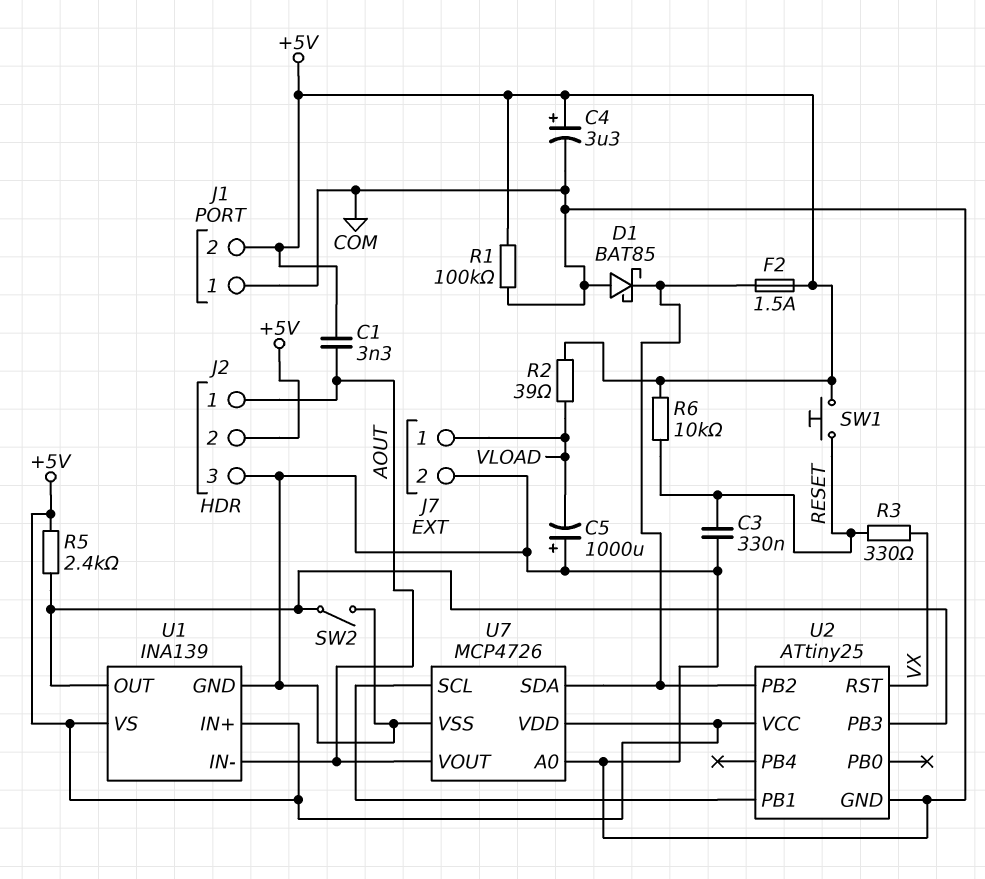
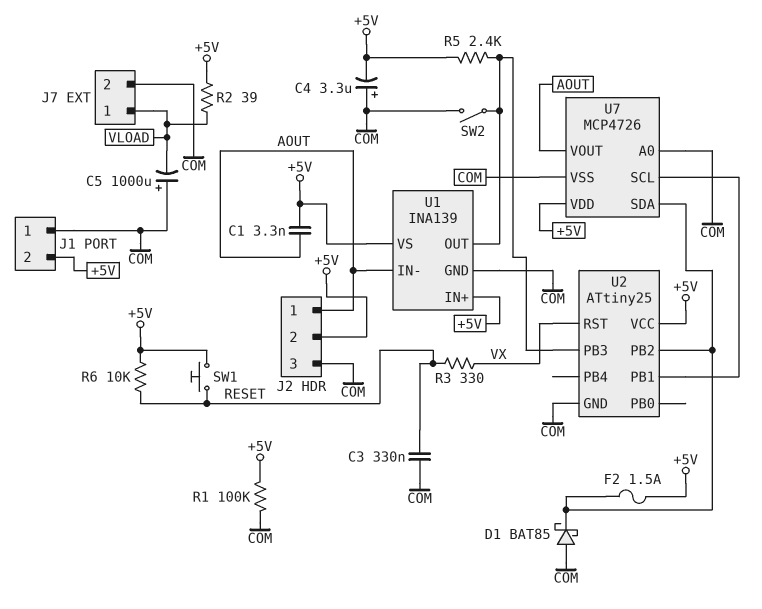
C4: 3.3uF (plus +5V, minus COM) -> 3.3uF (plus COM, minus +5V)

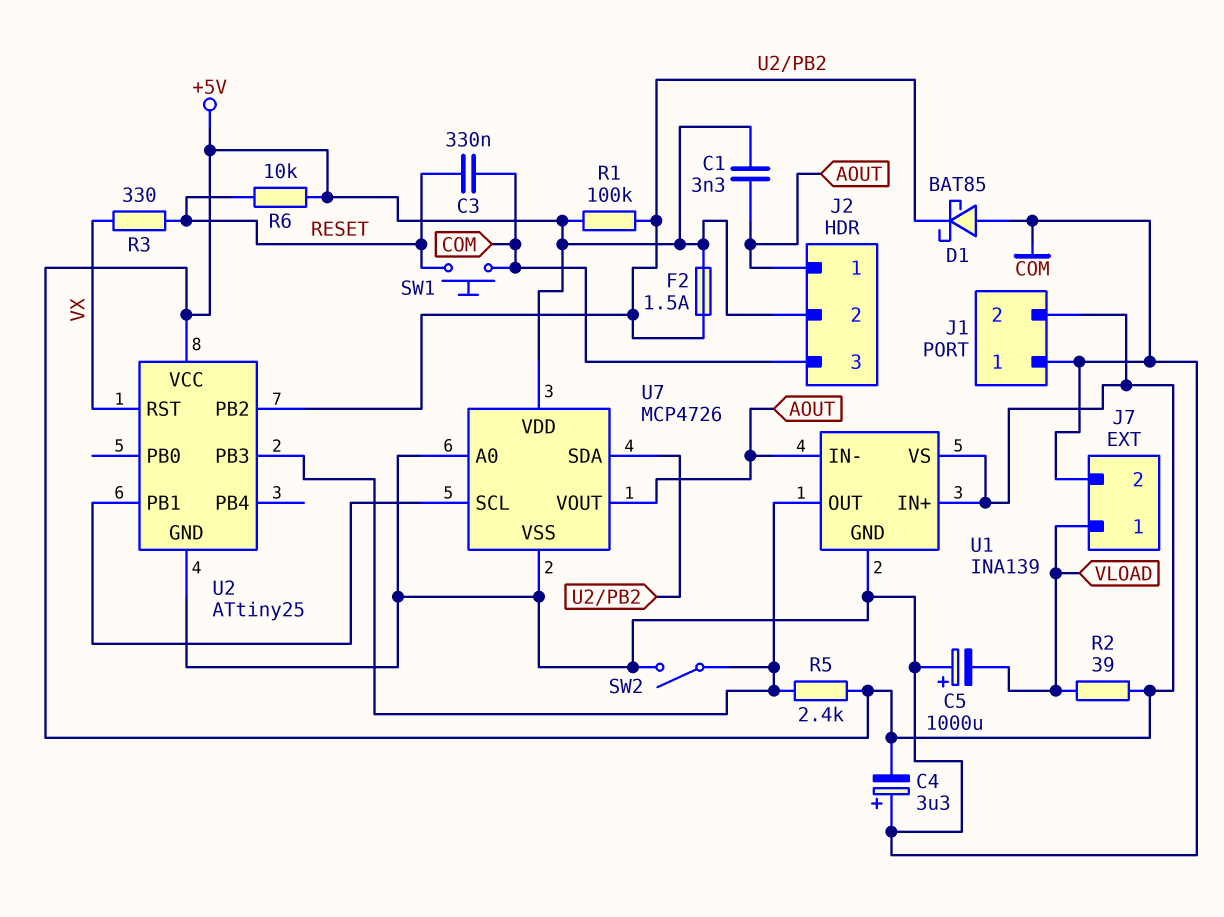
R1: 100k (+5V, COM) -> 100k (+5V, U2/PB2)
SW1: button (+5V, RESET) -> button (COM, RESET)

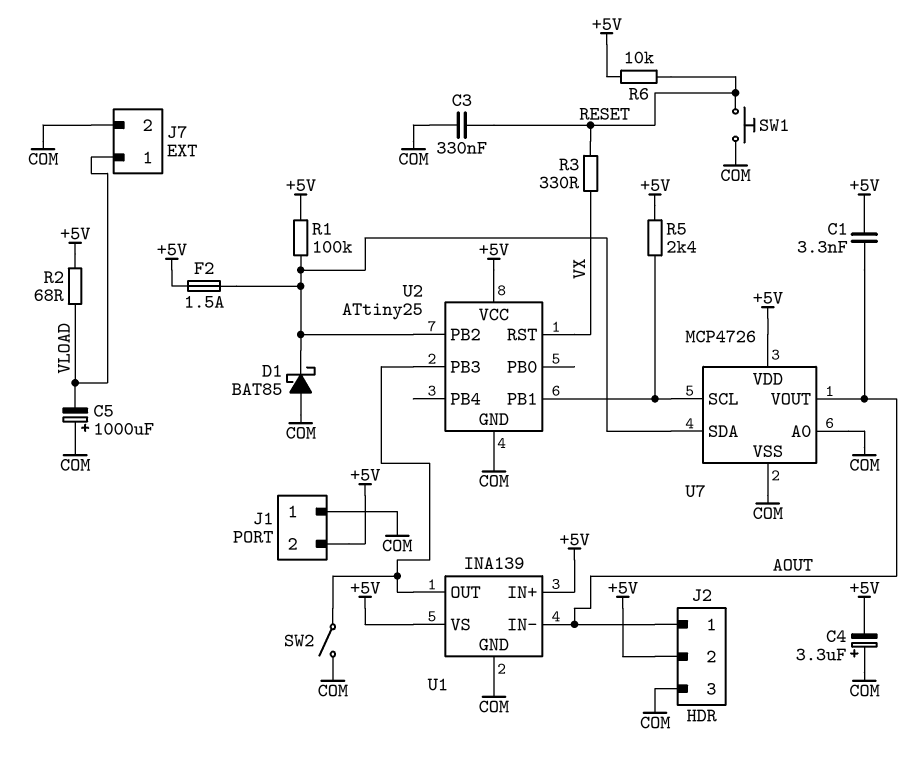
R2: 39 (+5V, VLOAD) -> 68 (+5V, VLOAD)
R5: 2.4k (+5V, U1/OUT) -> 2.4k (+5V, U2/PB1)

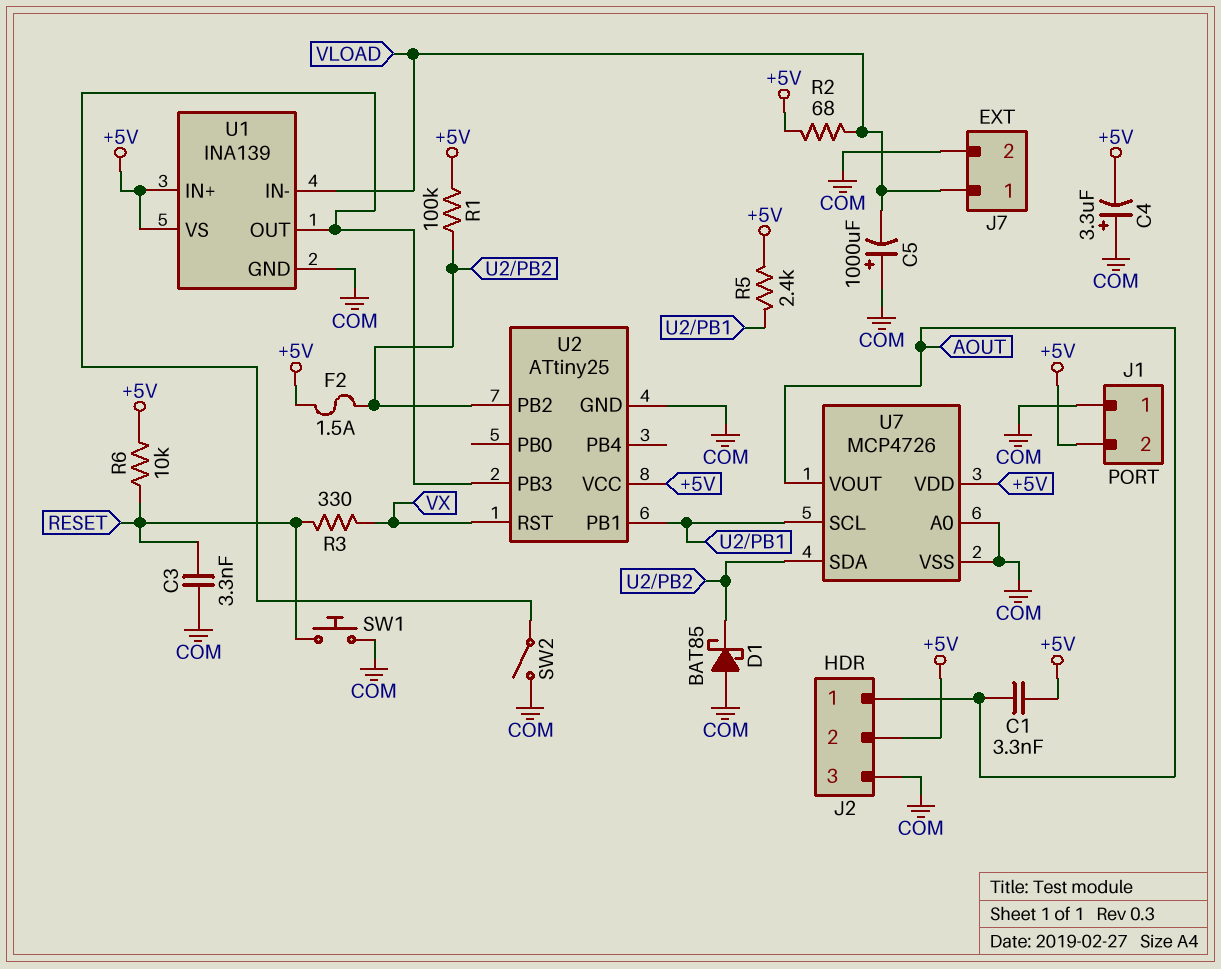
C3: 330nF (COM, RESET) -> 3.3nF (COM, RESET)
U1 pin IN-: AOUT -> VLOAD

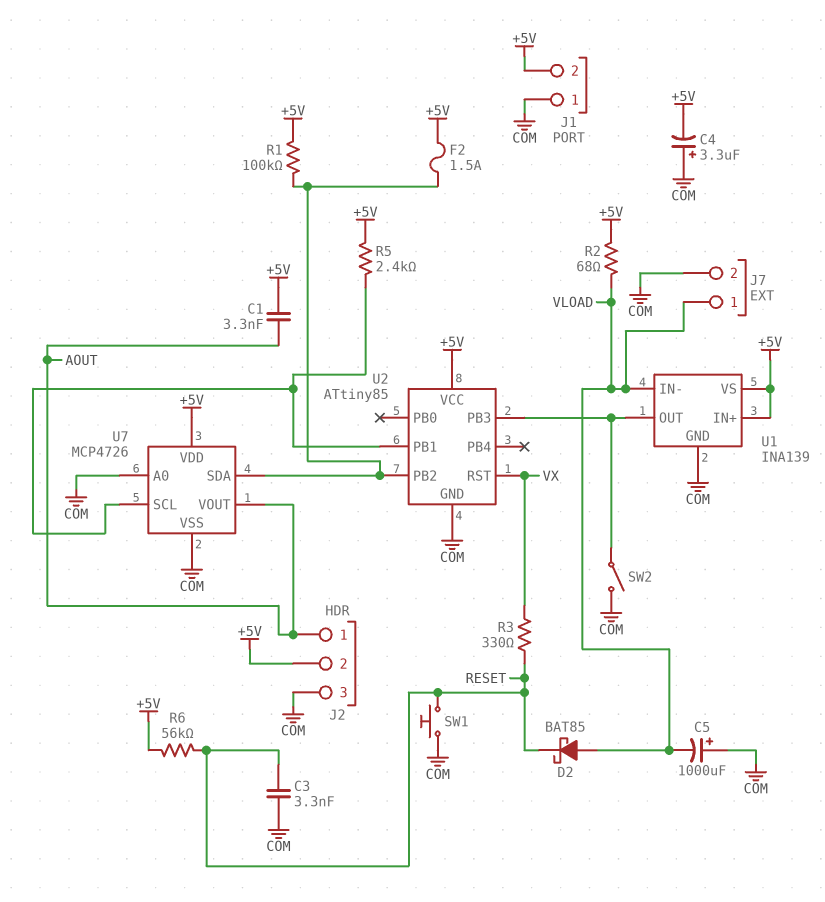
D1: schottky BAT85 (A COM, K U2/PB2) -> none
D2: none -> schottky BAT85 (A VLOAD, K RESET)
R6: 10k (+5V, RESET) -> 56k (+5V, RESET)
U2: ATtiny25 -> ATtiny85

